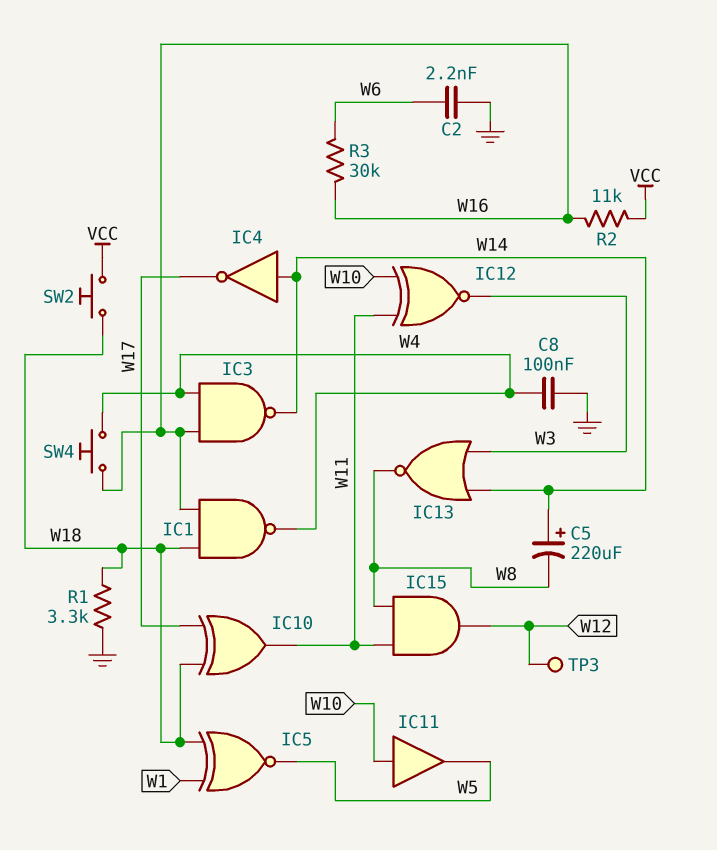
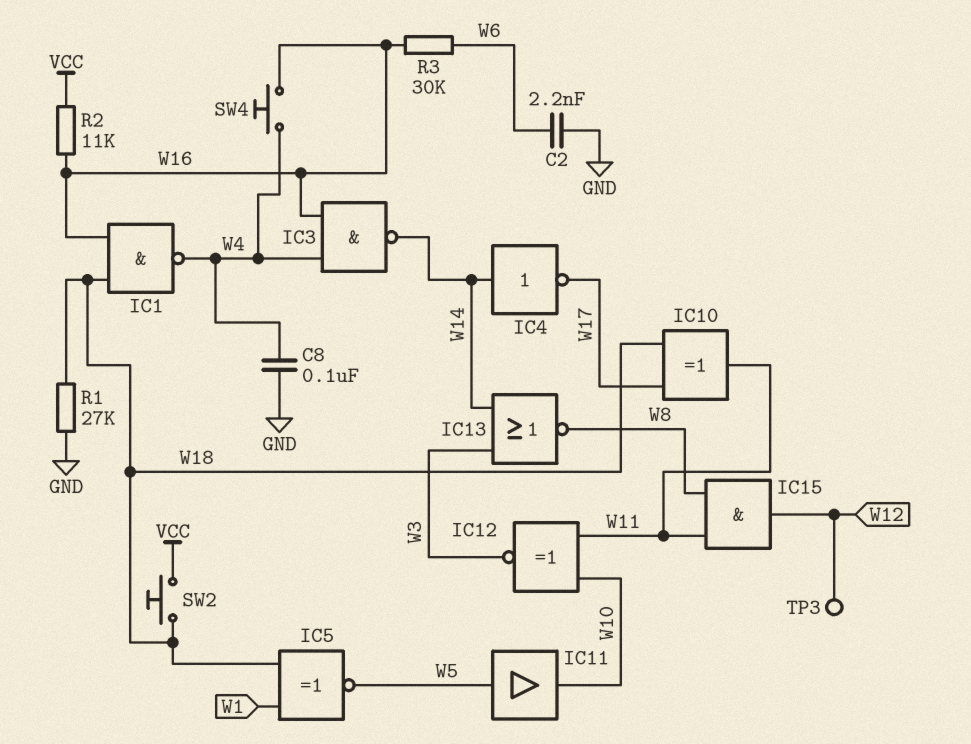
C5: 220uF (plus W14, minus W8) -> none
IC11: buffer (in W10, out W5) -> buffer (in W5, out W10)
R1: 3.3k (GND, W18) -> 27k (GND, W18)

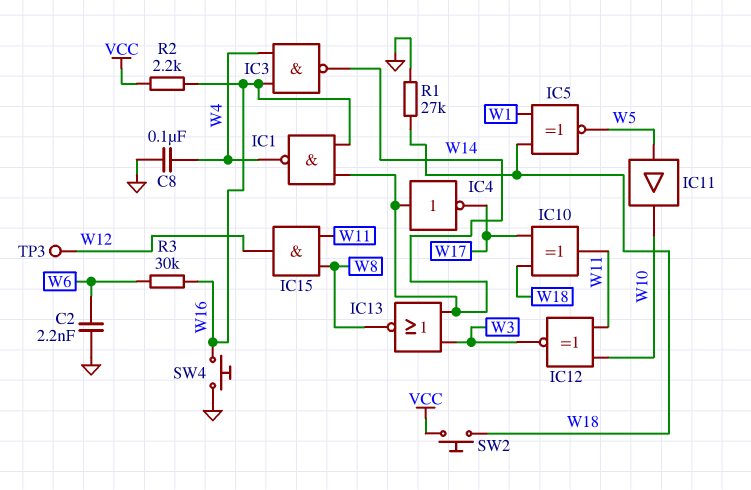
IC1: NAND (in W16, in W18, out W4) -> NAND (in W14, in W16, out W4)
R2: 11k (VCC, W16) -> 2.2k (VCC, W16)
SW4: button (W4, W16) -> button (GND, W16)

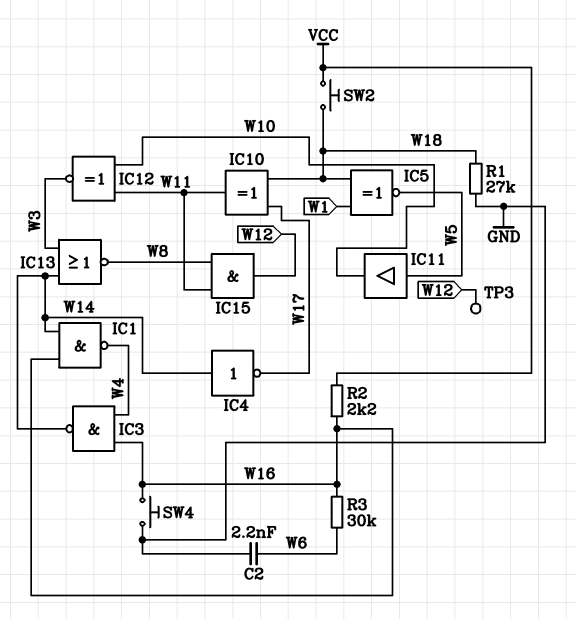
C8: 100nF (GND, W4) -> none

